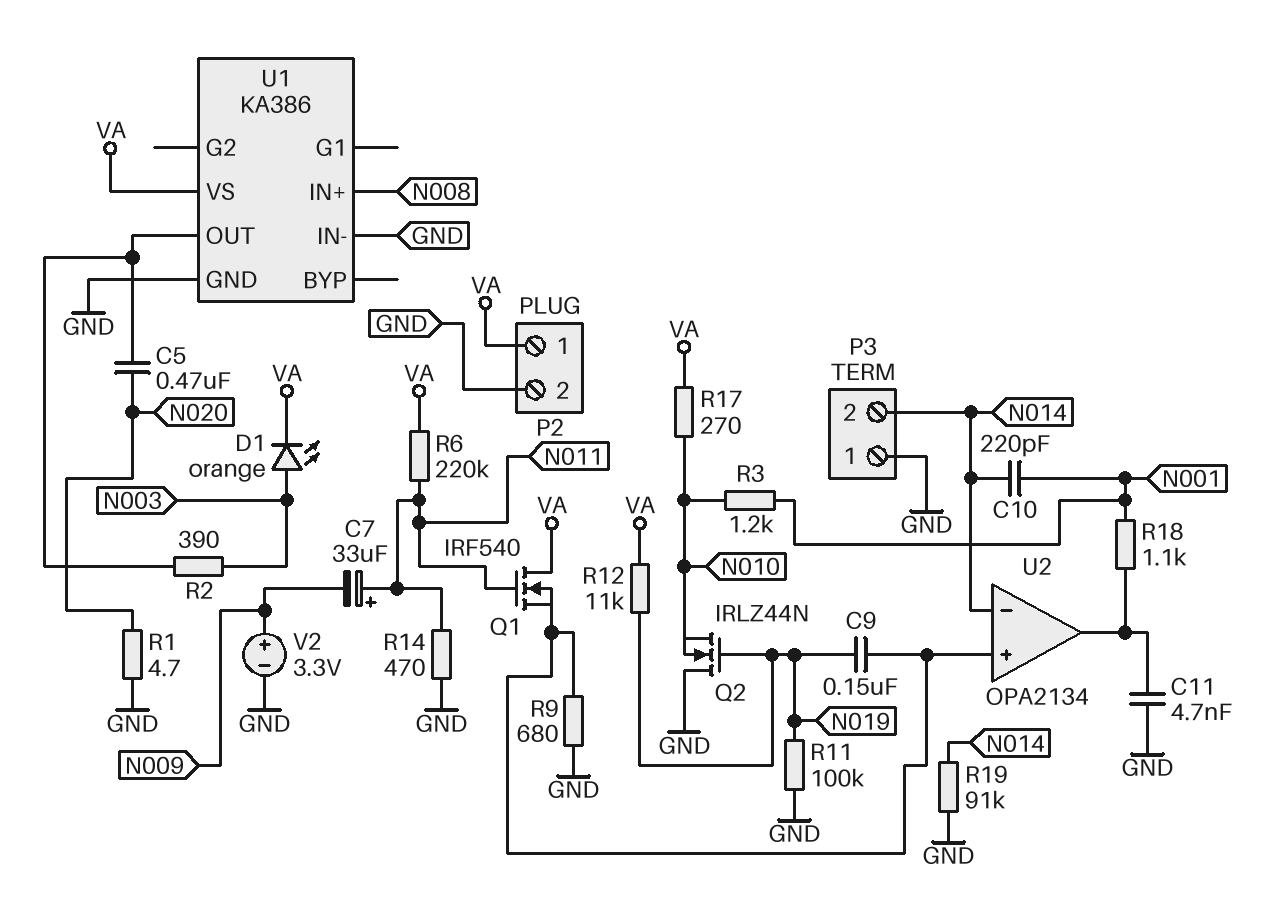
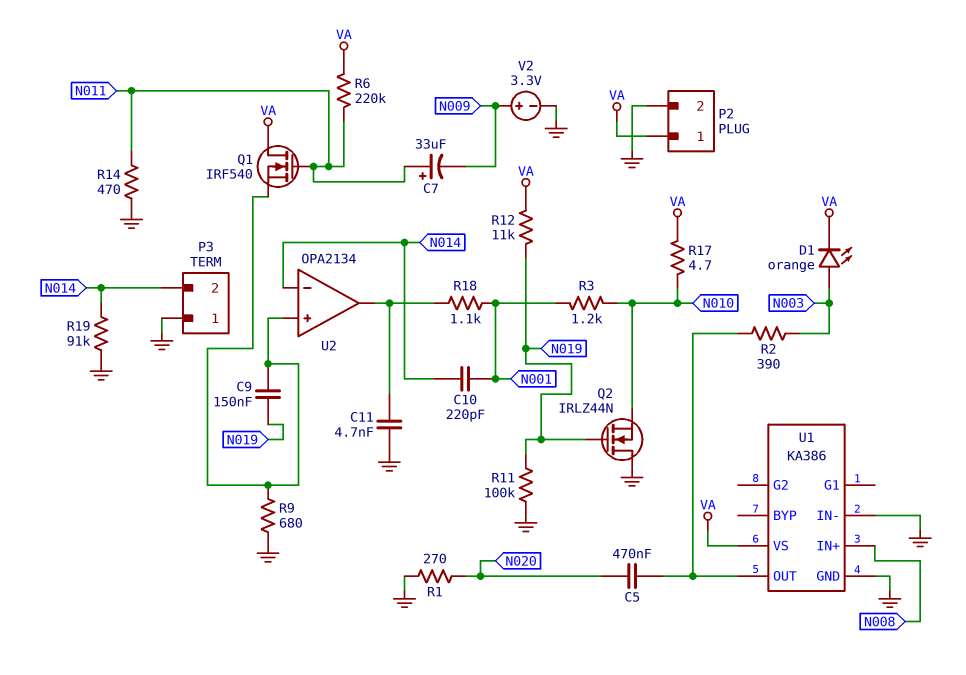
R1: 4.7 (GND, N020) -> 270 (GND, N020)
R17: 270 (N010, VA) -> 4.7 (N010, VA)

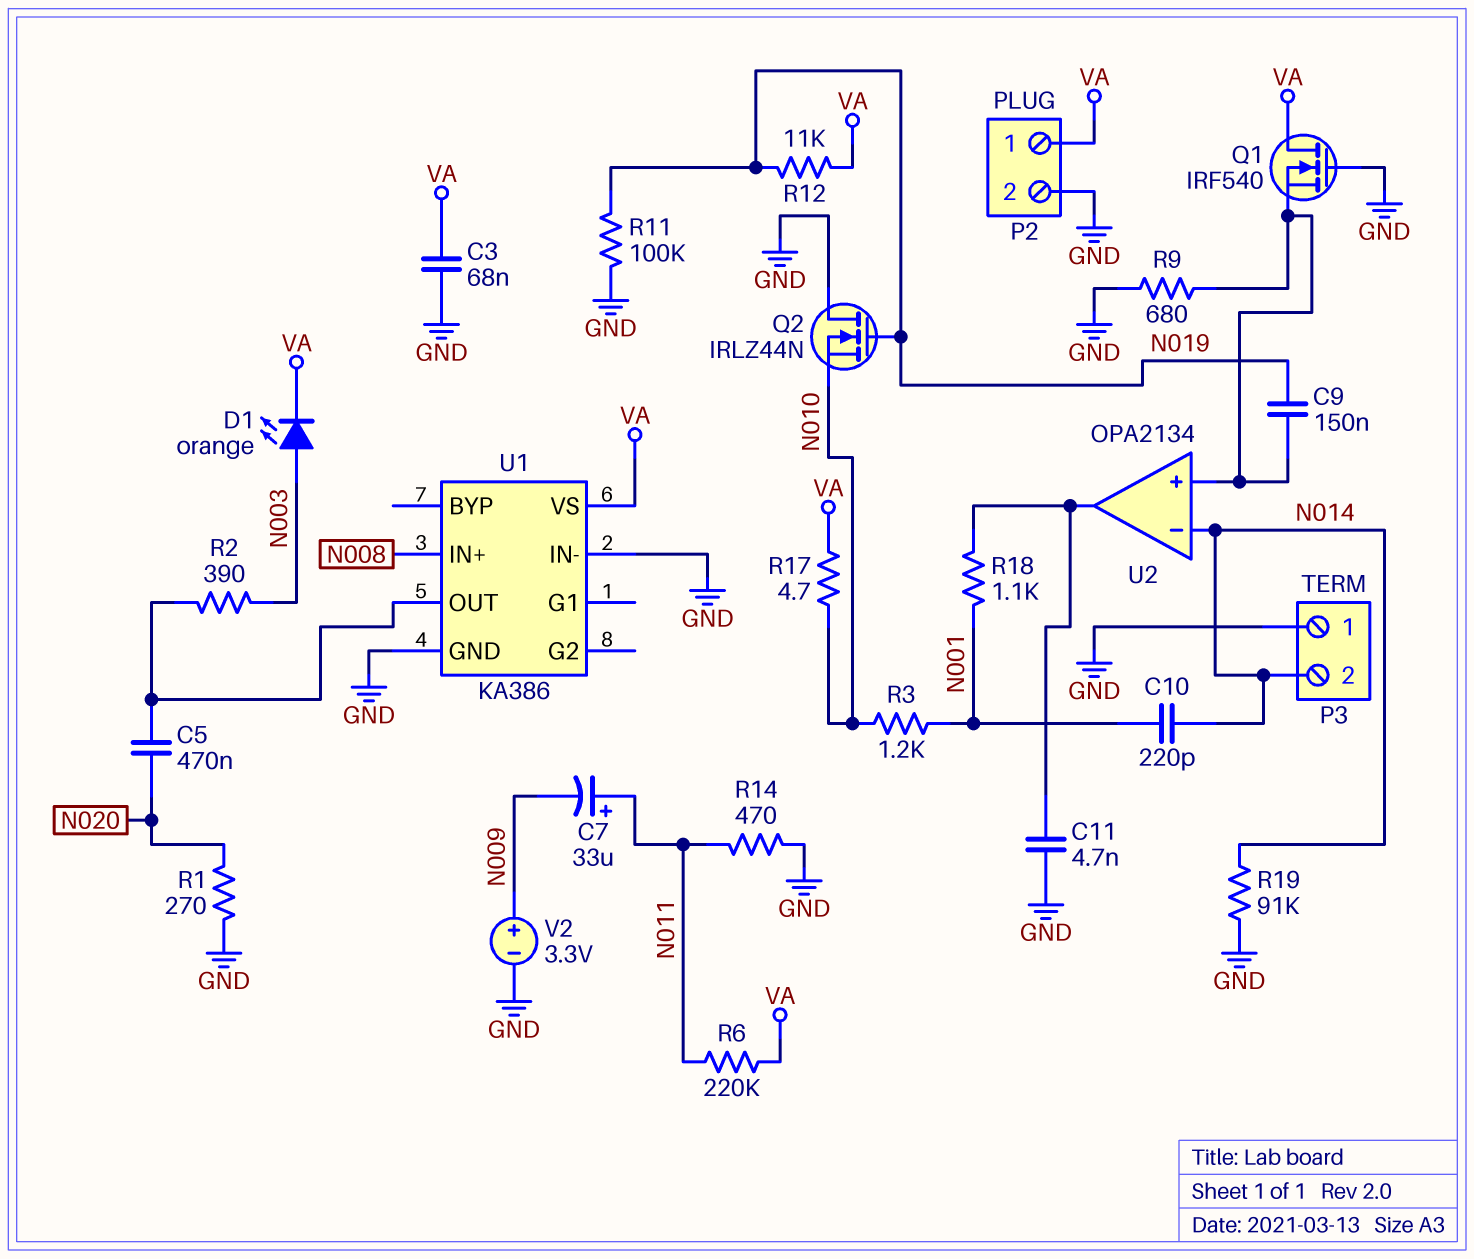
C3: none -> 68nF (GND, VA)
Q1: NMOS IRF540 (G N011, D VA, S U2/in+) -> NMOS IRF540 (G GND, D VA, S U2/in+)

